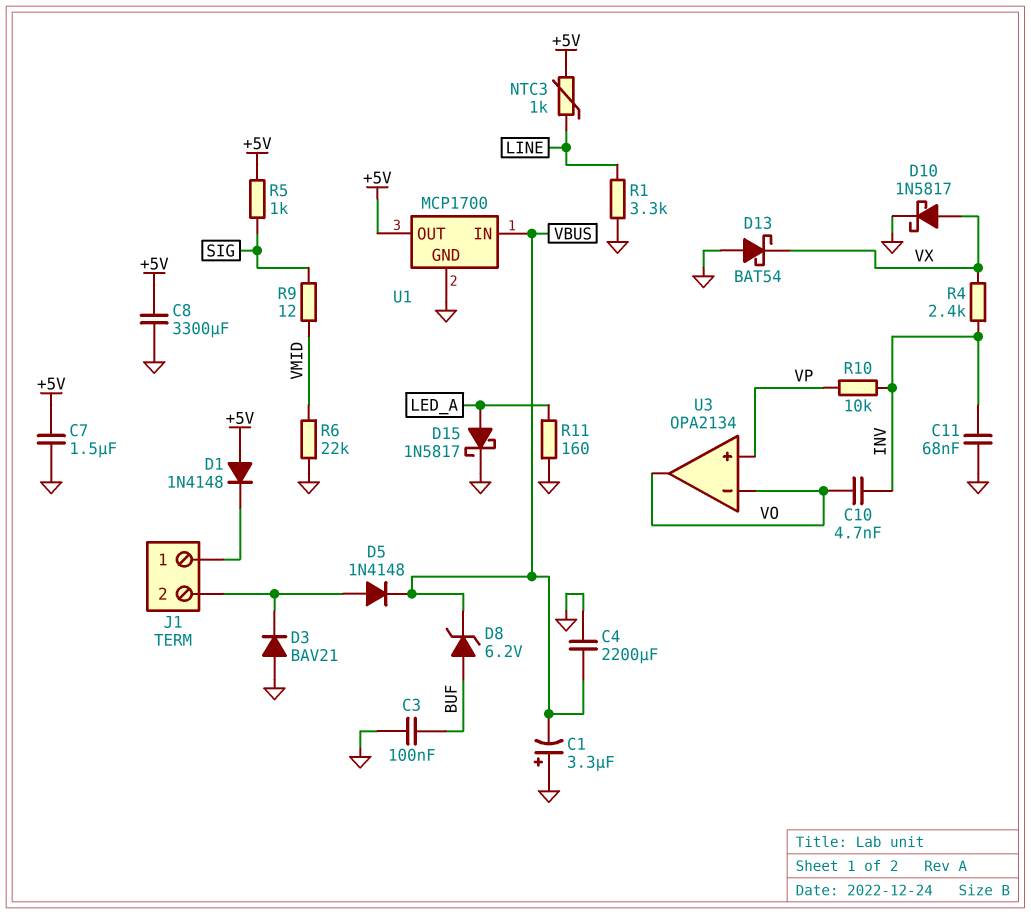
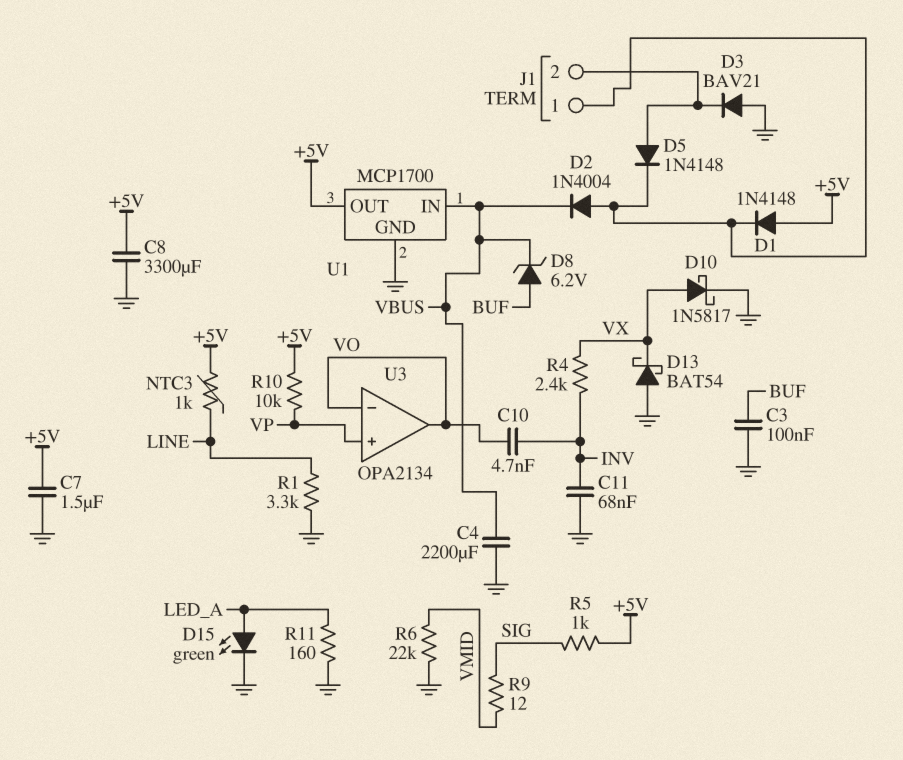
C1: 3.3uF (plus GND, minus VBUS) -> none
D2: none -> diode 1N4004 (A J1/1, K VBUS)
D5: diode 1N4148 (A J1/2, K VBUS) -> diode 1N4148 (A J1/2, K J1/1)
D15: schottky 1N5817 (A LED_A, K GND) -> LED green (A LED_A, K GND)
R10: 10k (INV, VP) -> 10k (+5V, VP)

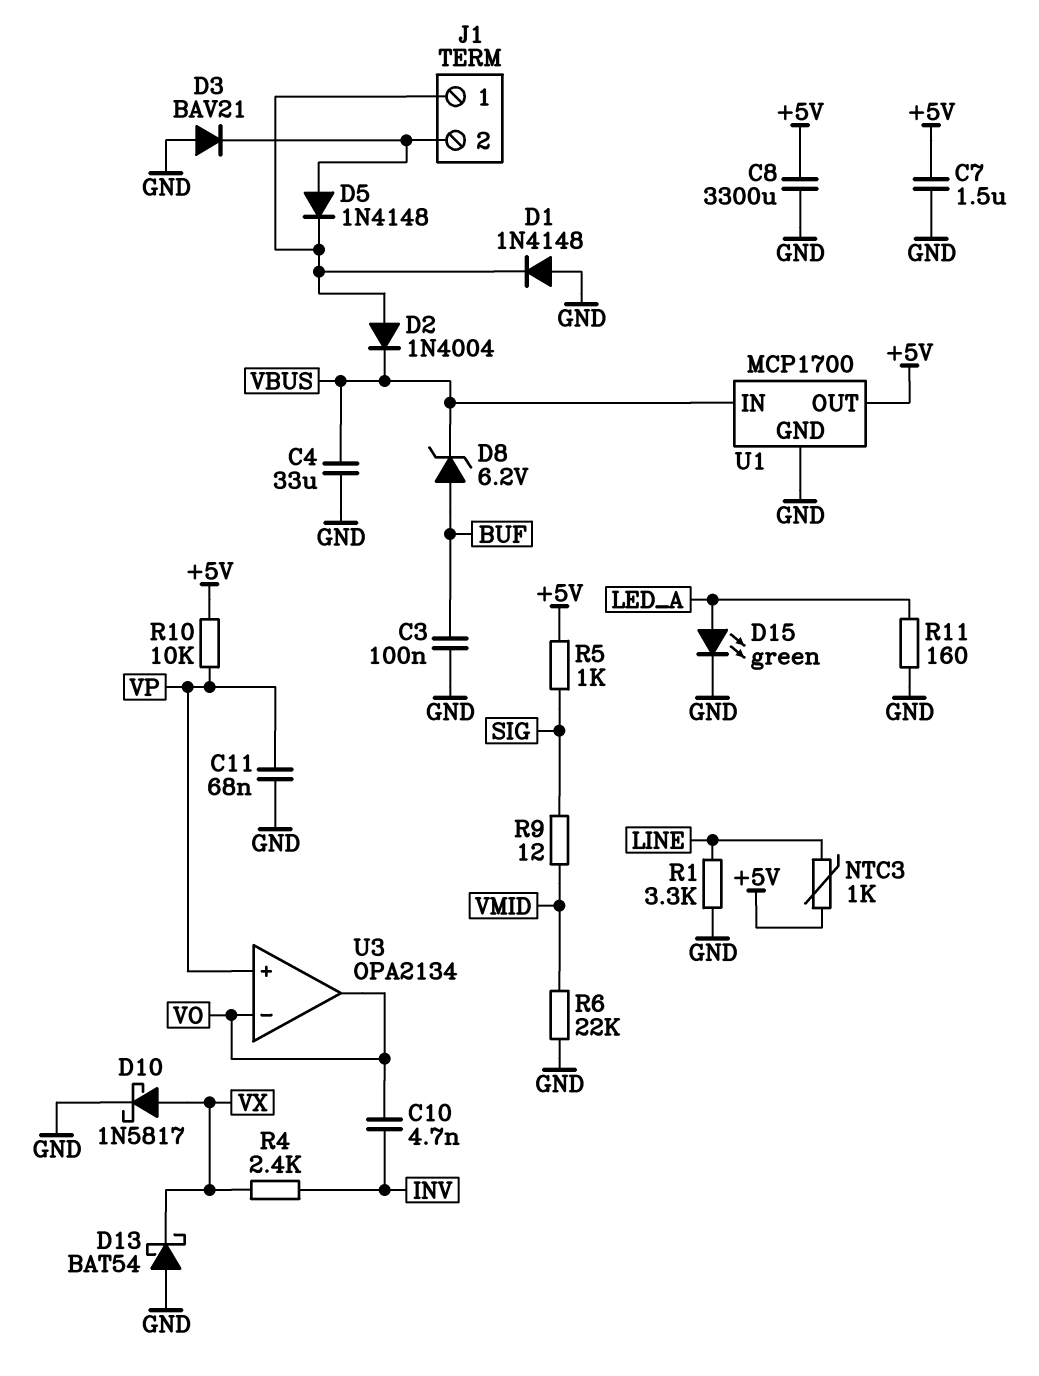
C4: 2200uF (GND, VBUS) -> 33uF (GND, VBUS)
C11: 68nF (GND, INV) -> 68nF (GND, VP)
D1: diode 1N4148 (A +5V, K J1/1) -> diode 1N4148 (A GND, K J1/1)

